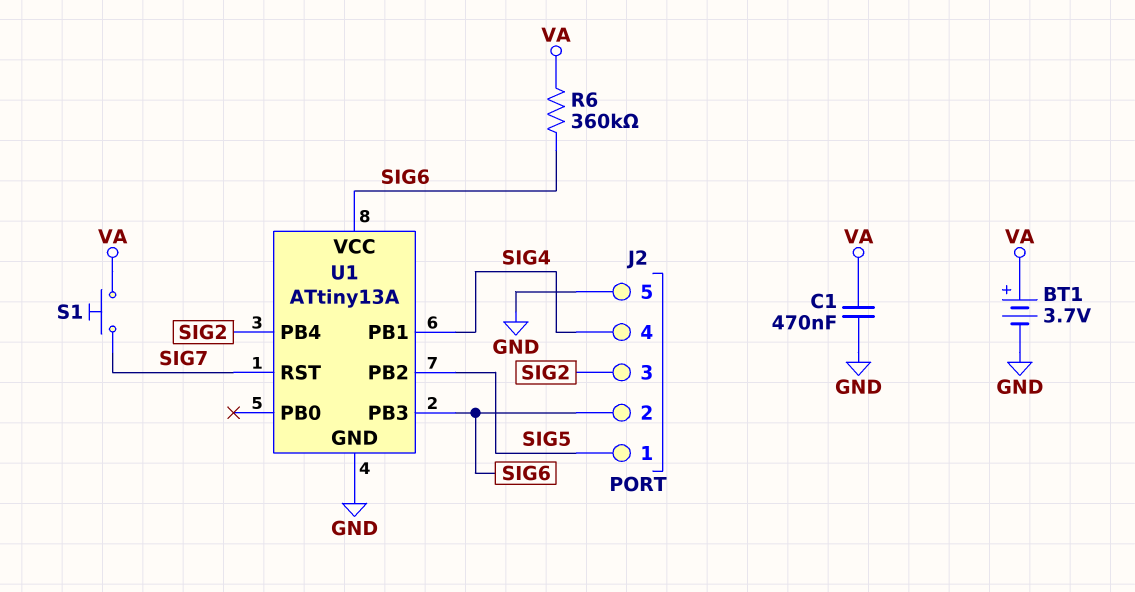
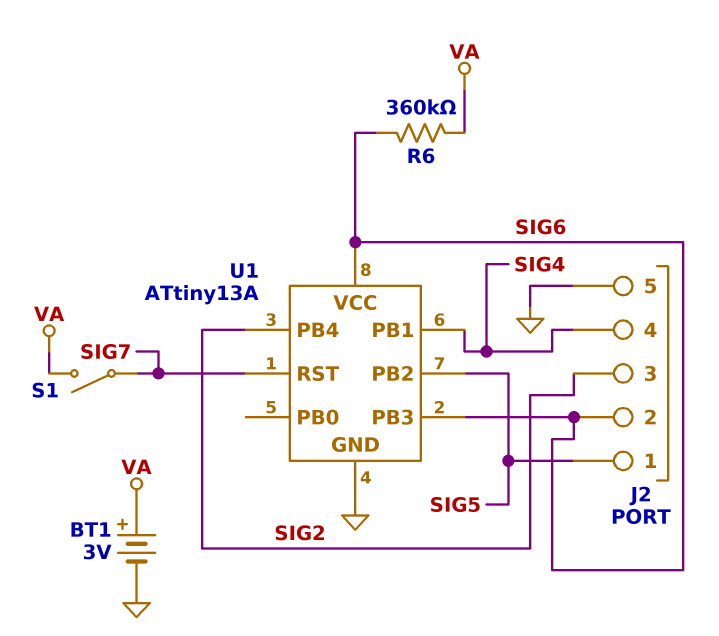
BT1: 3.7V (plus VA, minus GND) -> 3V (plus VA, minus GND)
C1: 470nF (GND, VA) -> none
S1: button (SIG7, VA) -> switch (SIG7, VA)

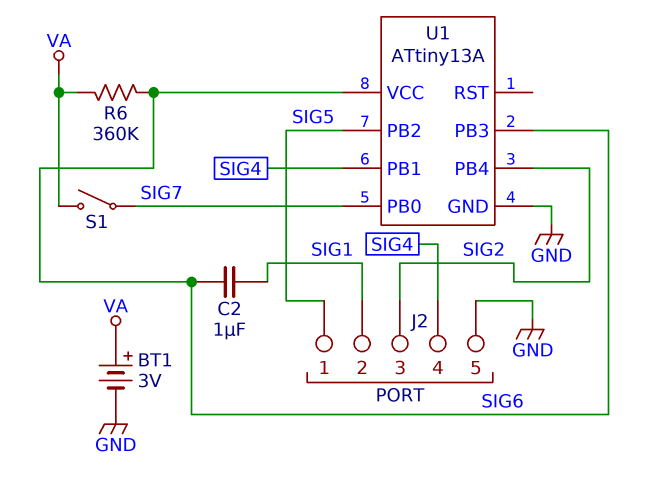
C2: none -> 1uF (SIG1, SIG6)
J2 pin 2: SIG6 -> SIG1
U1 pin PB0: none -> SIG7
U1 pin RST: SIG7 -> none

